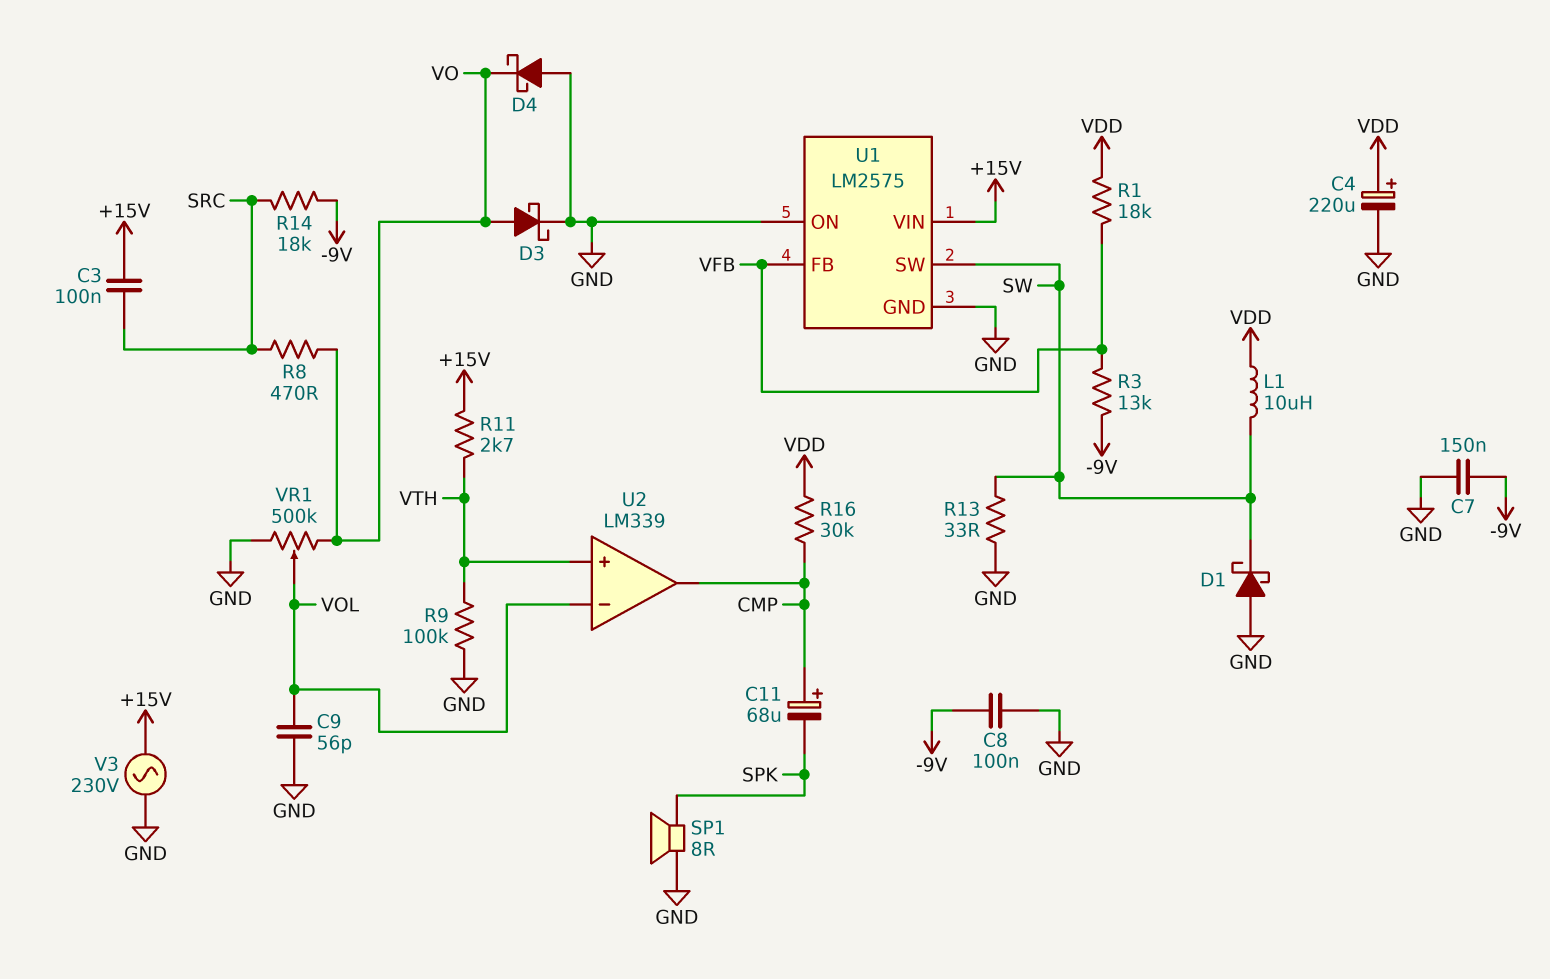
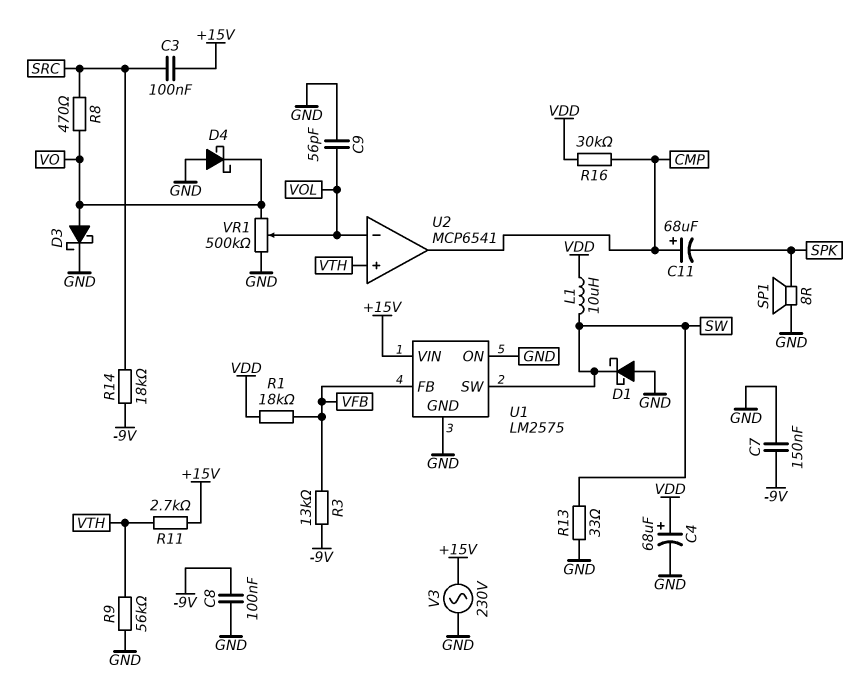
C4: 220uF (plus VDD, minus GND) -> 68uF (plus VDD, minus GND)
R9: 100k (GND, VTH) -> 56k (GND, VTH)
U2: LM339 -> MCP6541

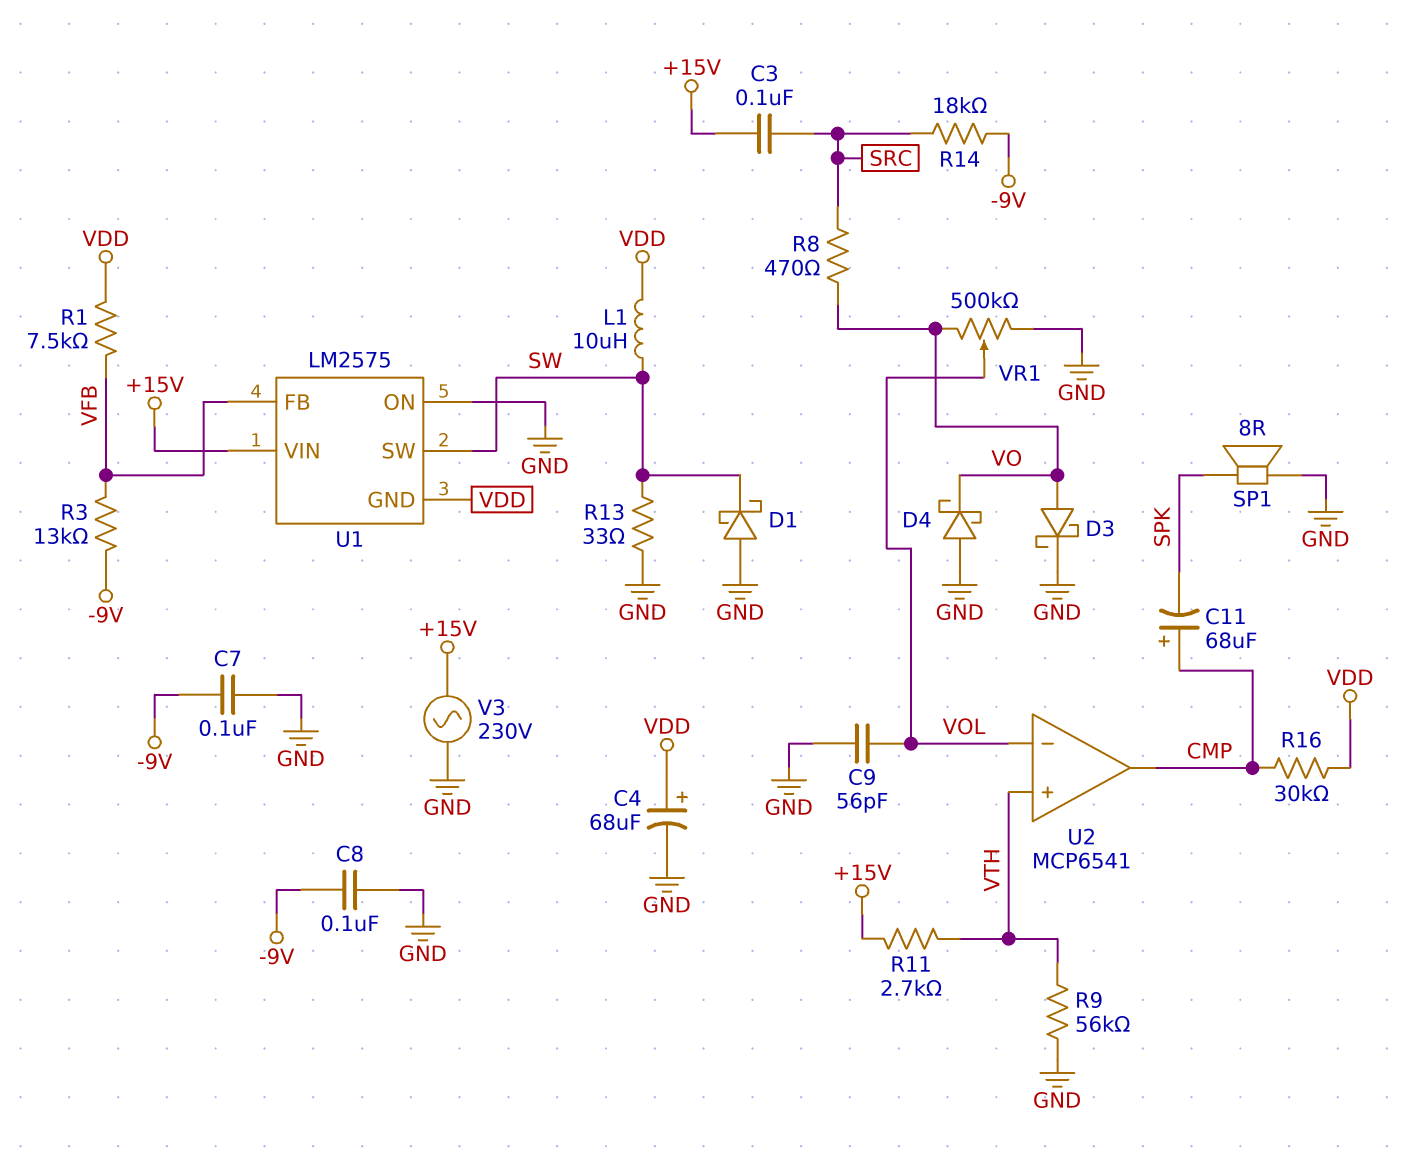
C7: 150nF (-9V, GND) -> 100nF (-9V, GND)
R1: 18k (VDD, VFB) -> 7.5k (VDD, VFB)
U1 pin GND: GND -> VDD

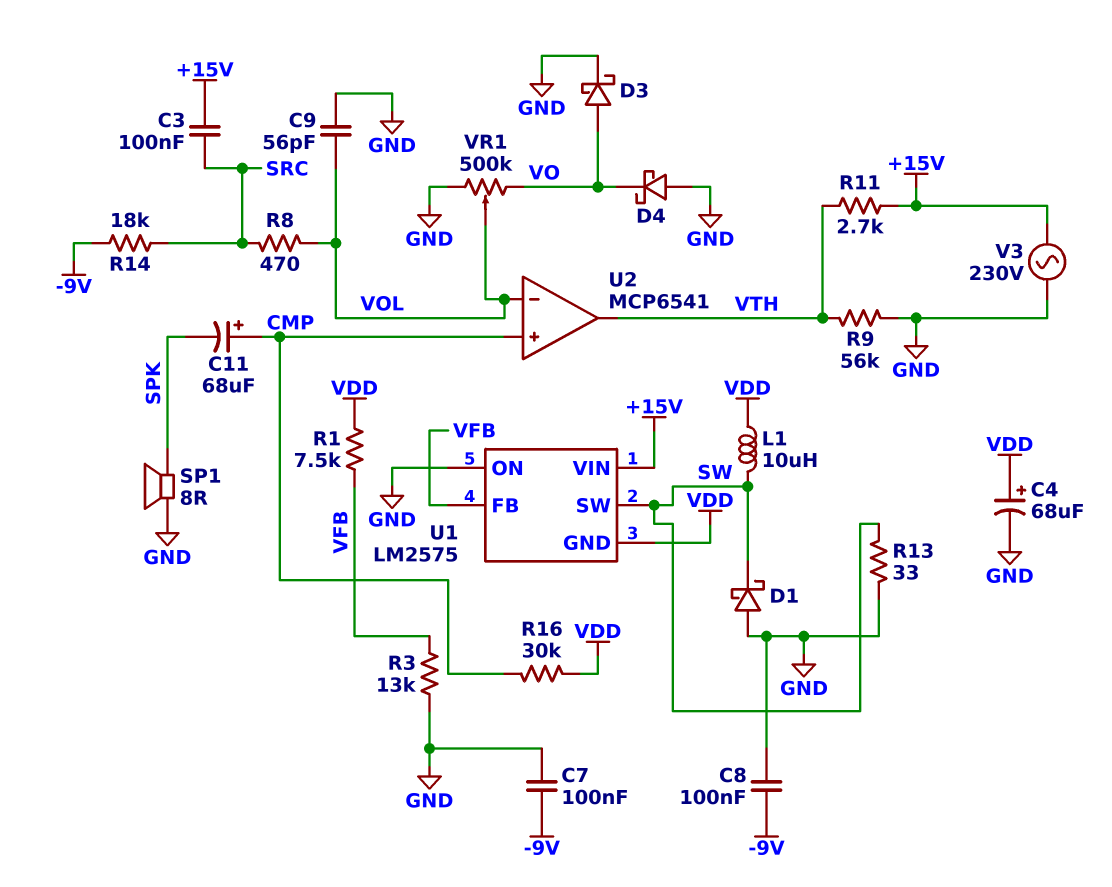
R3: 13k (-9V, VFB) -> 13k (GND, VFB)
R8: 470 (SRC, VO) -> 470 (SRC, VOL)
U2 pin in+: VTH -> CMP
U2 pin out: CMP -> VTH

